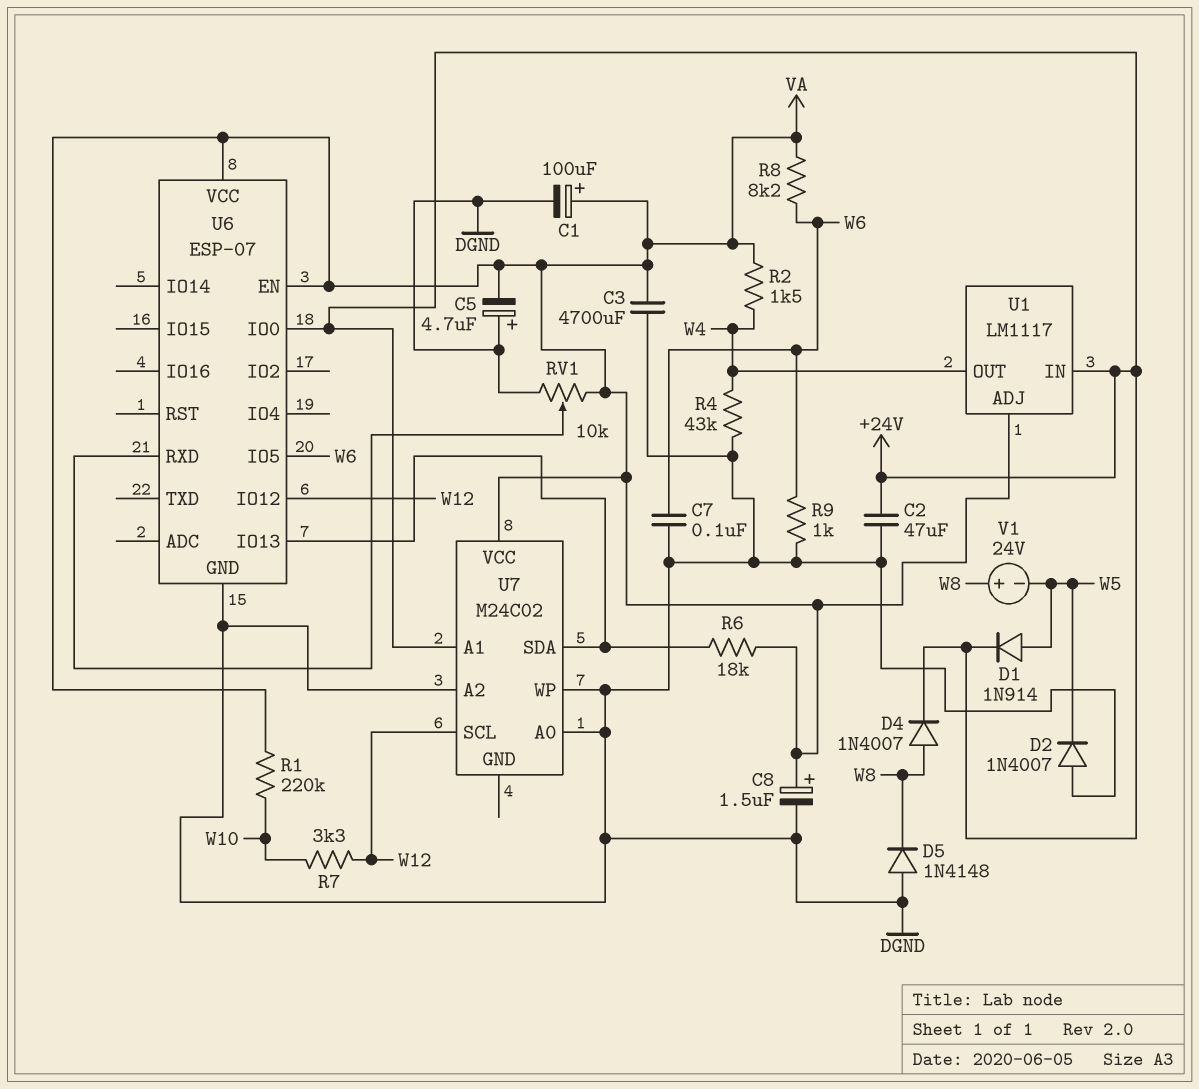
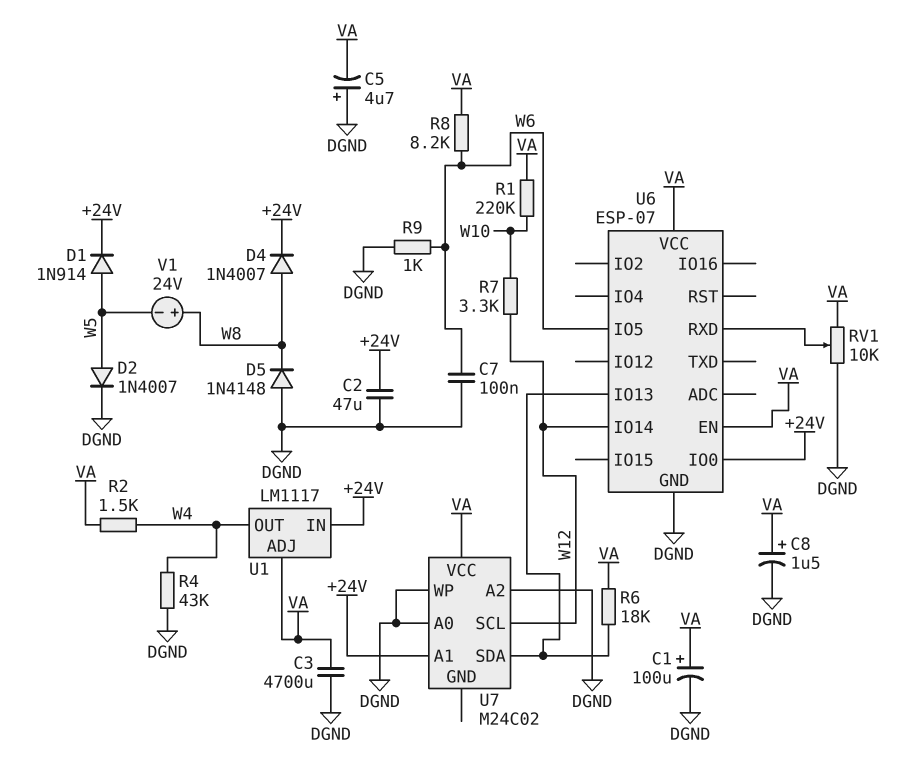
D2: diode 1N4007 (A DGND, K W5) -> diode 1N4007 (A W5, K DGND)
U6 pin IO12: W12 -> none
U6 pin IO14: none -> W12

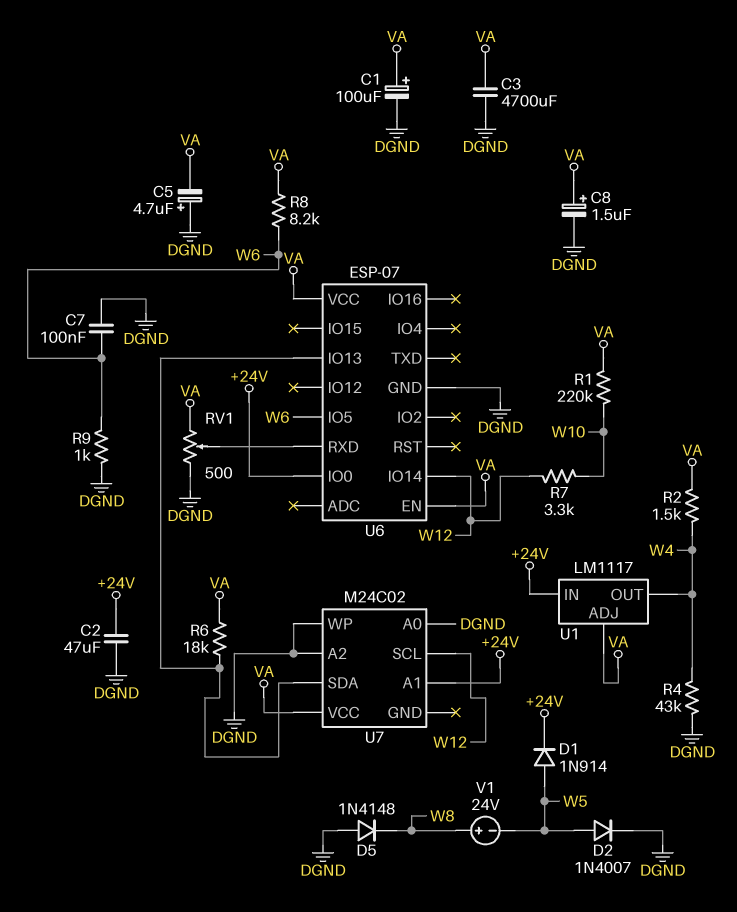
D4: diode 1N4007 (A W8, K +24V) -> none
RV1: 10k (DGND, VA, wiper U6/RXD) -> 500 (DGND, VA, wiper U6/RXD)

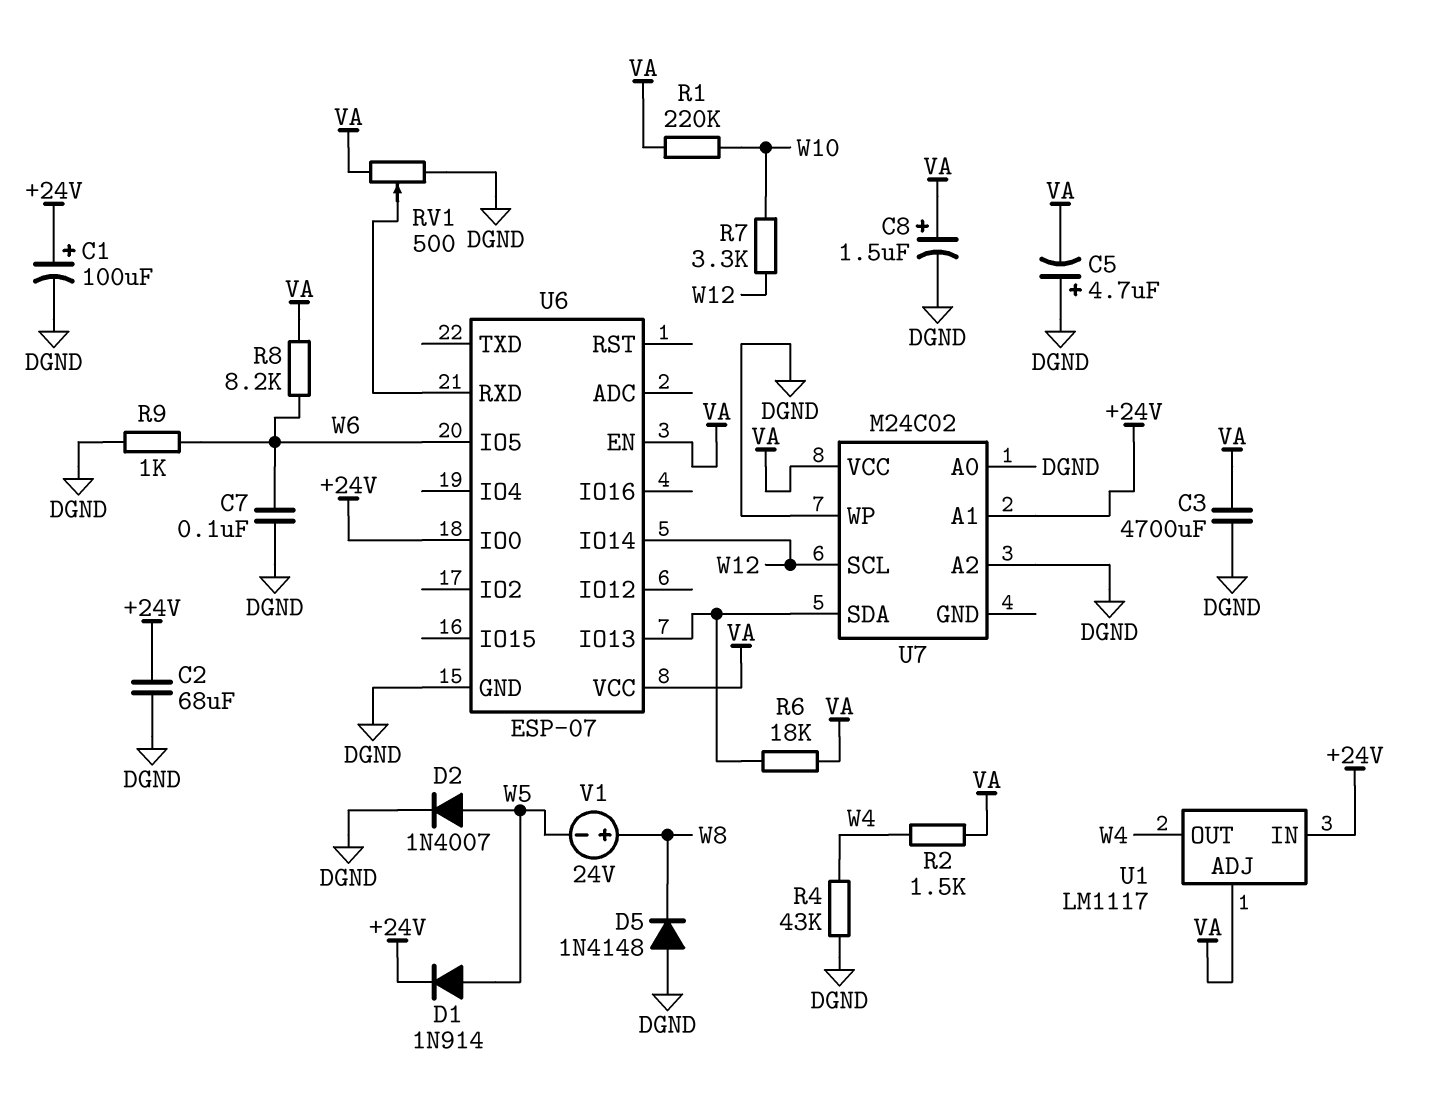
C1: 100uF (plus VA, minus DGND) -> 100uF (plus +24V, minus DGND)
C2: 47uF (+24V, DGND) -> 68uF (+24V, DGND)

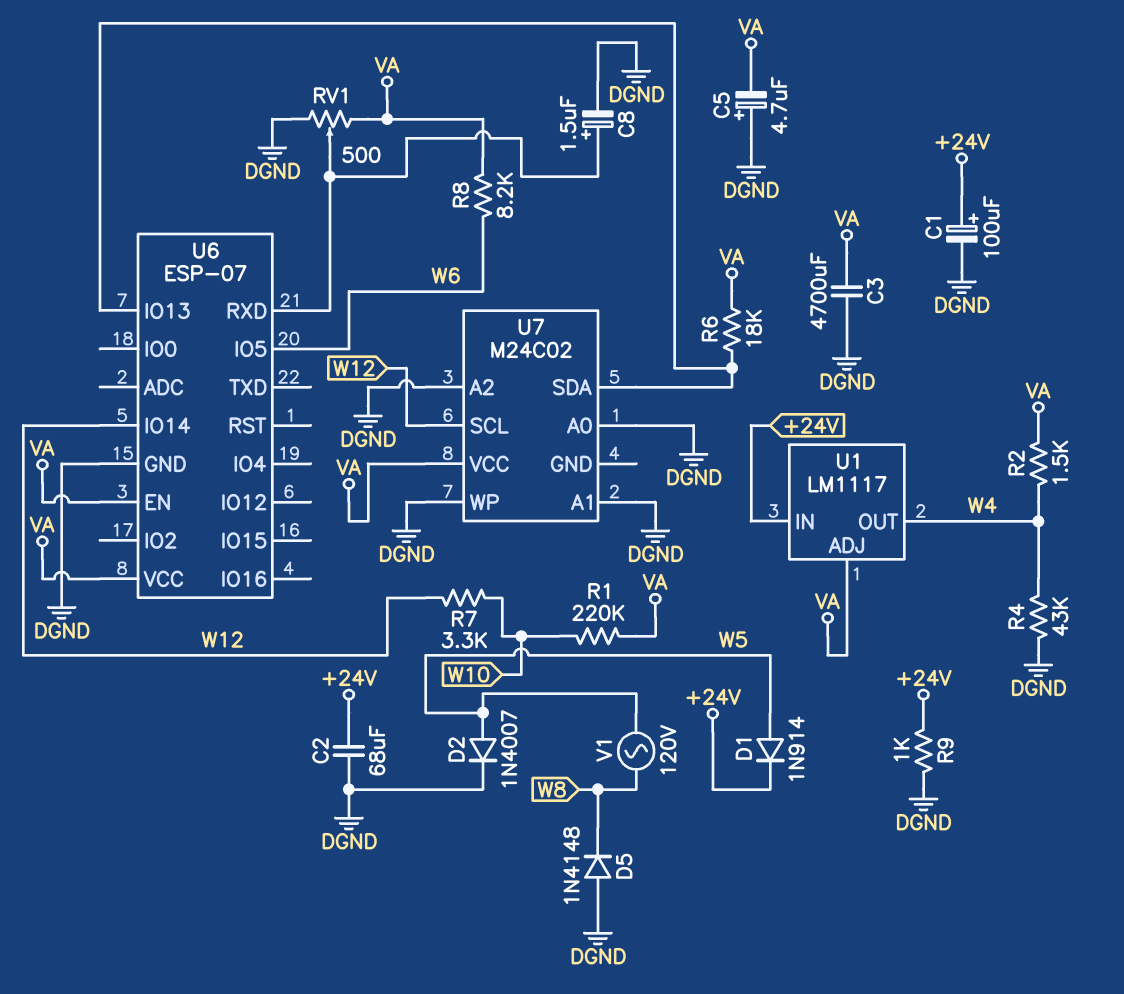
C7: 100nF (DGND, W6) -> none
C8: 1.5uF (plus VA, minus DGND) -> 1.5uF (plus U6/RXD, minus DGND)
R9: 1k (DGND, W6) -> 1k (+24V, DGND)
U6 pin IO0: +24V -> none
U7 pin A1: +24V -> DGND
V1: 24V (plus W8, minus W5) -> AC 120V (W5, W8)

